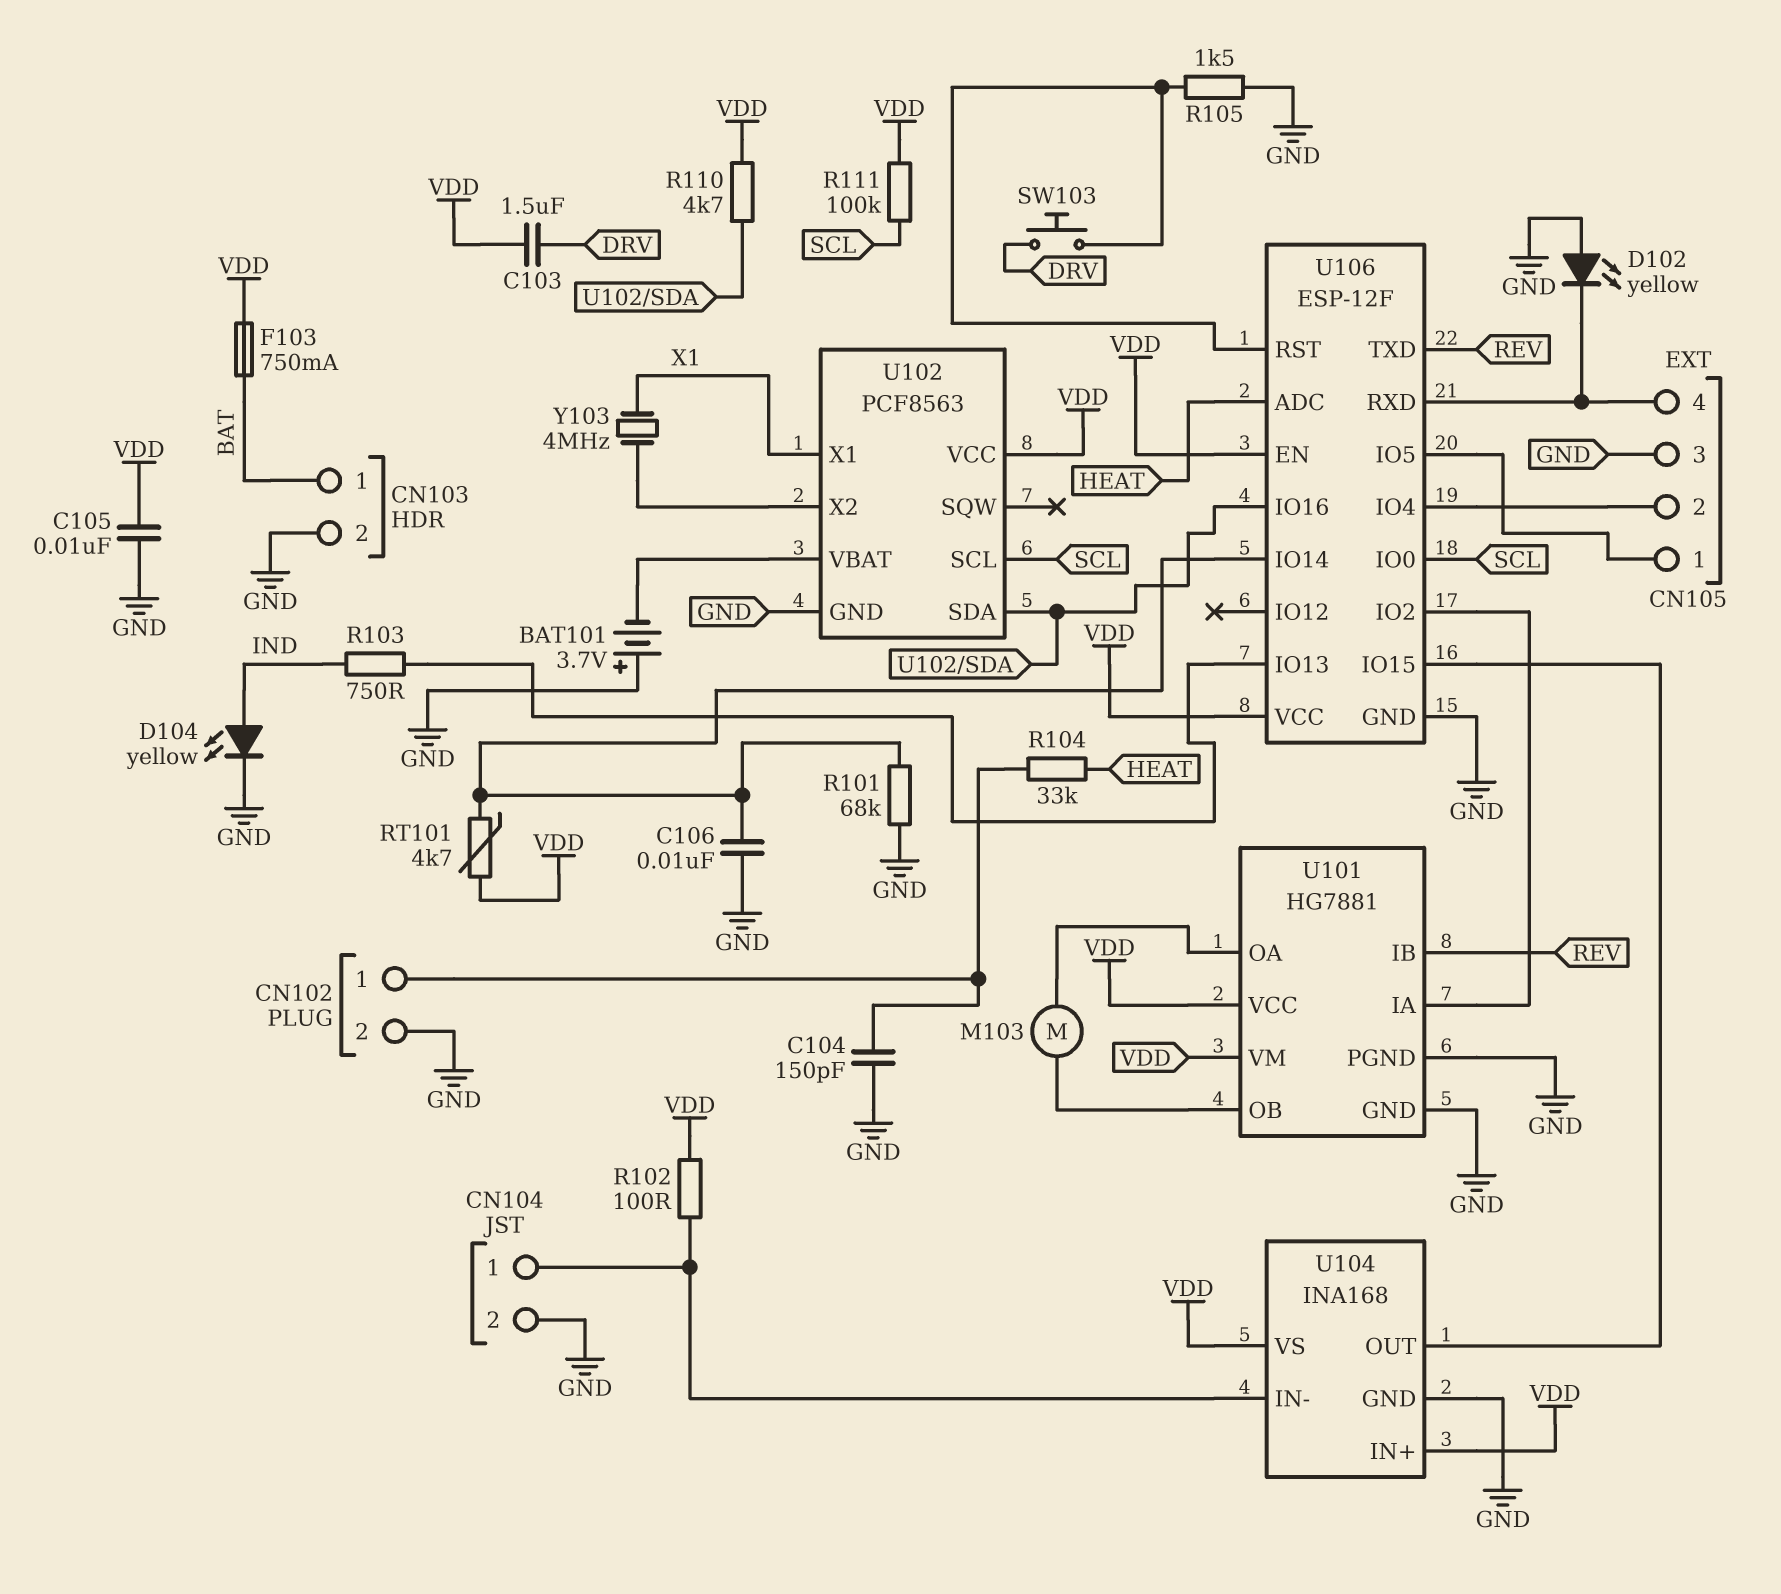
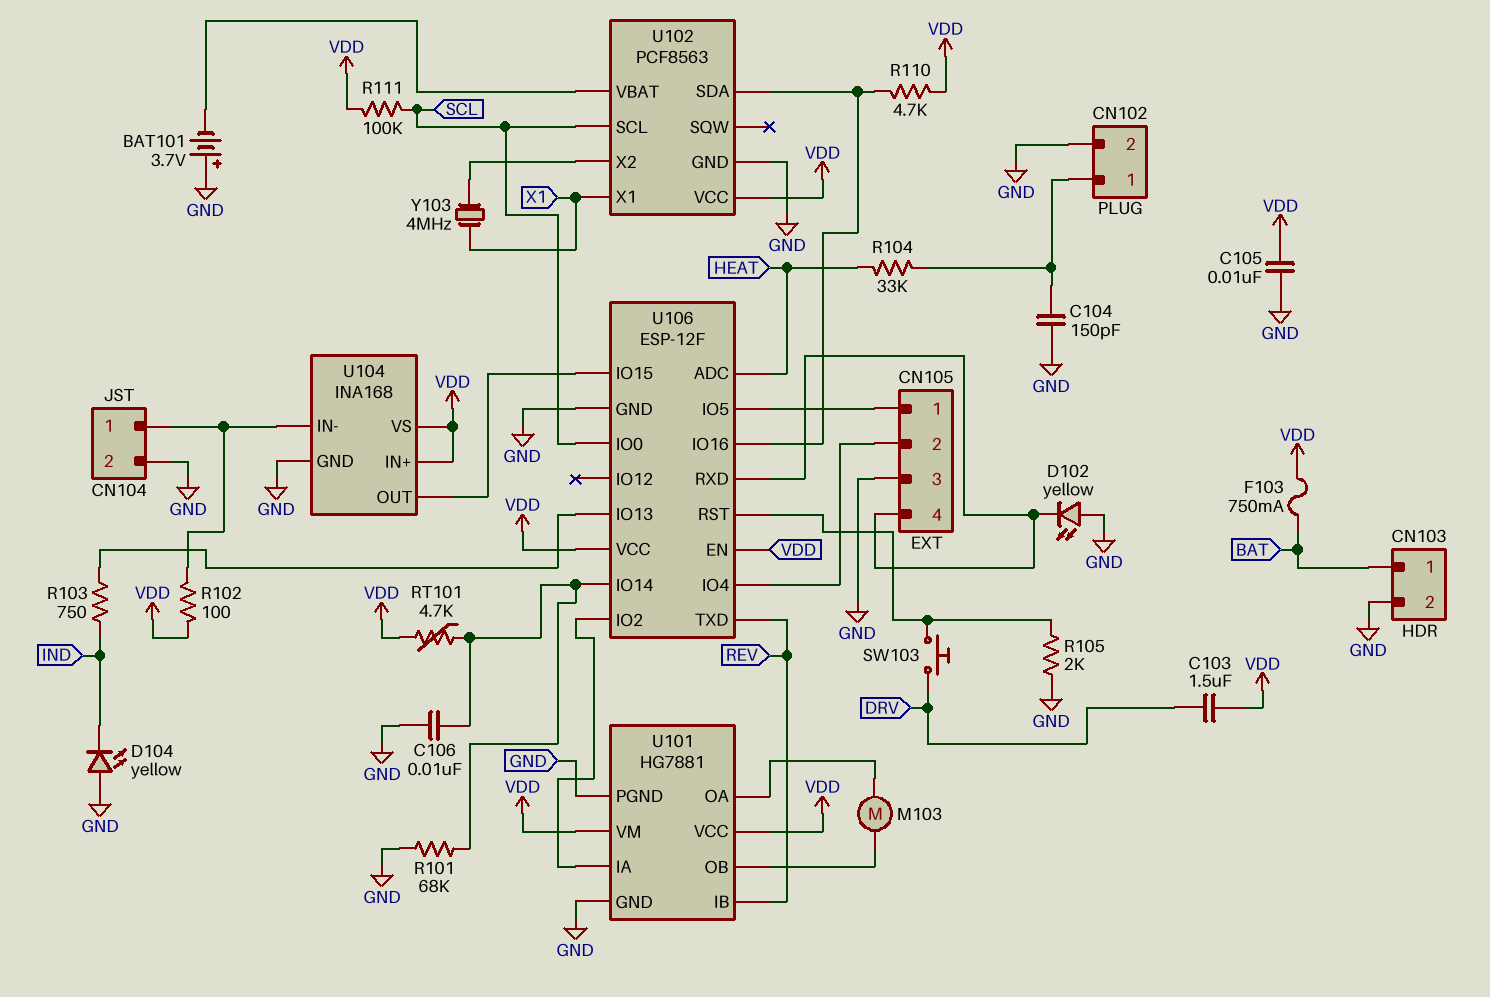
D104: LED yellow (A IND, K GND) -> LED yellow (A GND, K IND)
R105: 1.5k (GND, U106/RST) -> 2k (GND, U106/RST)

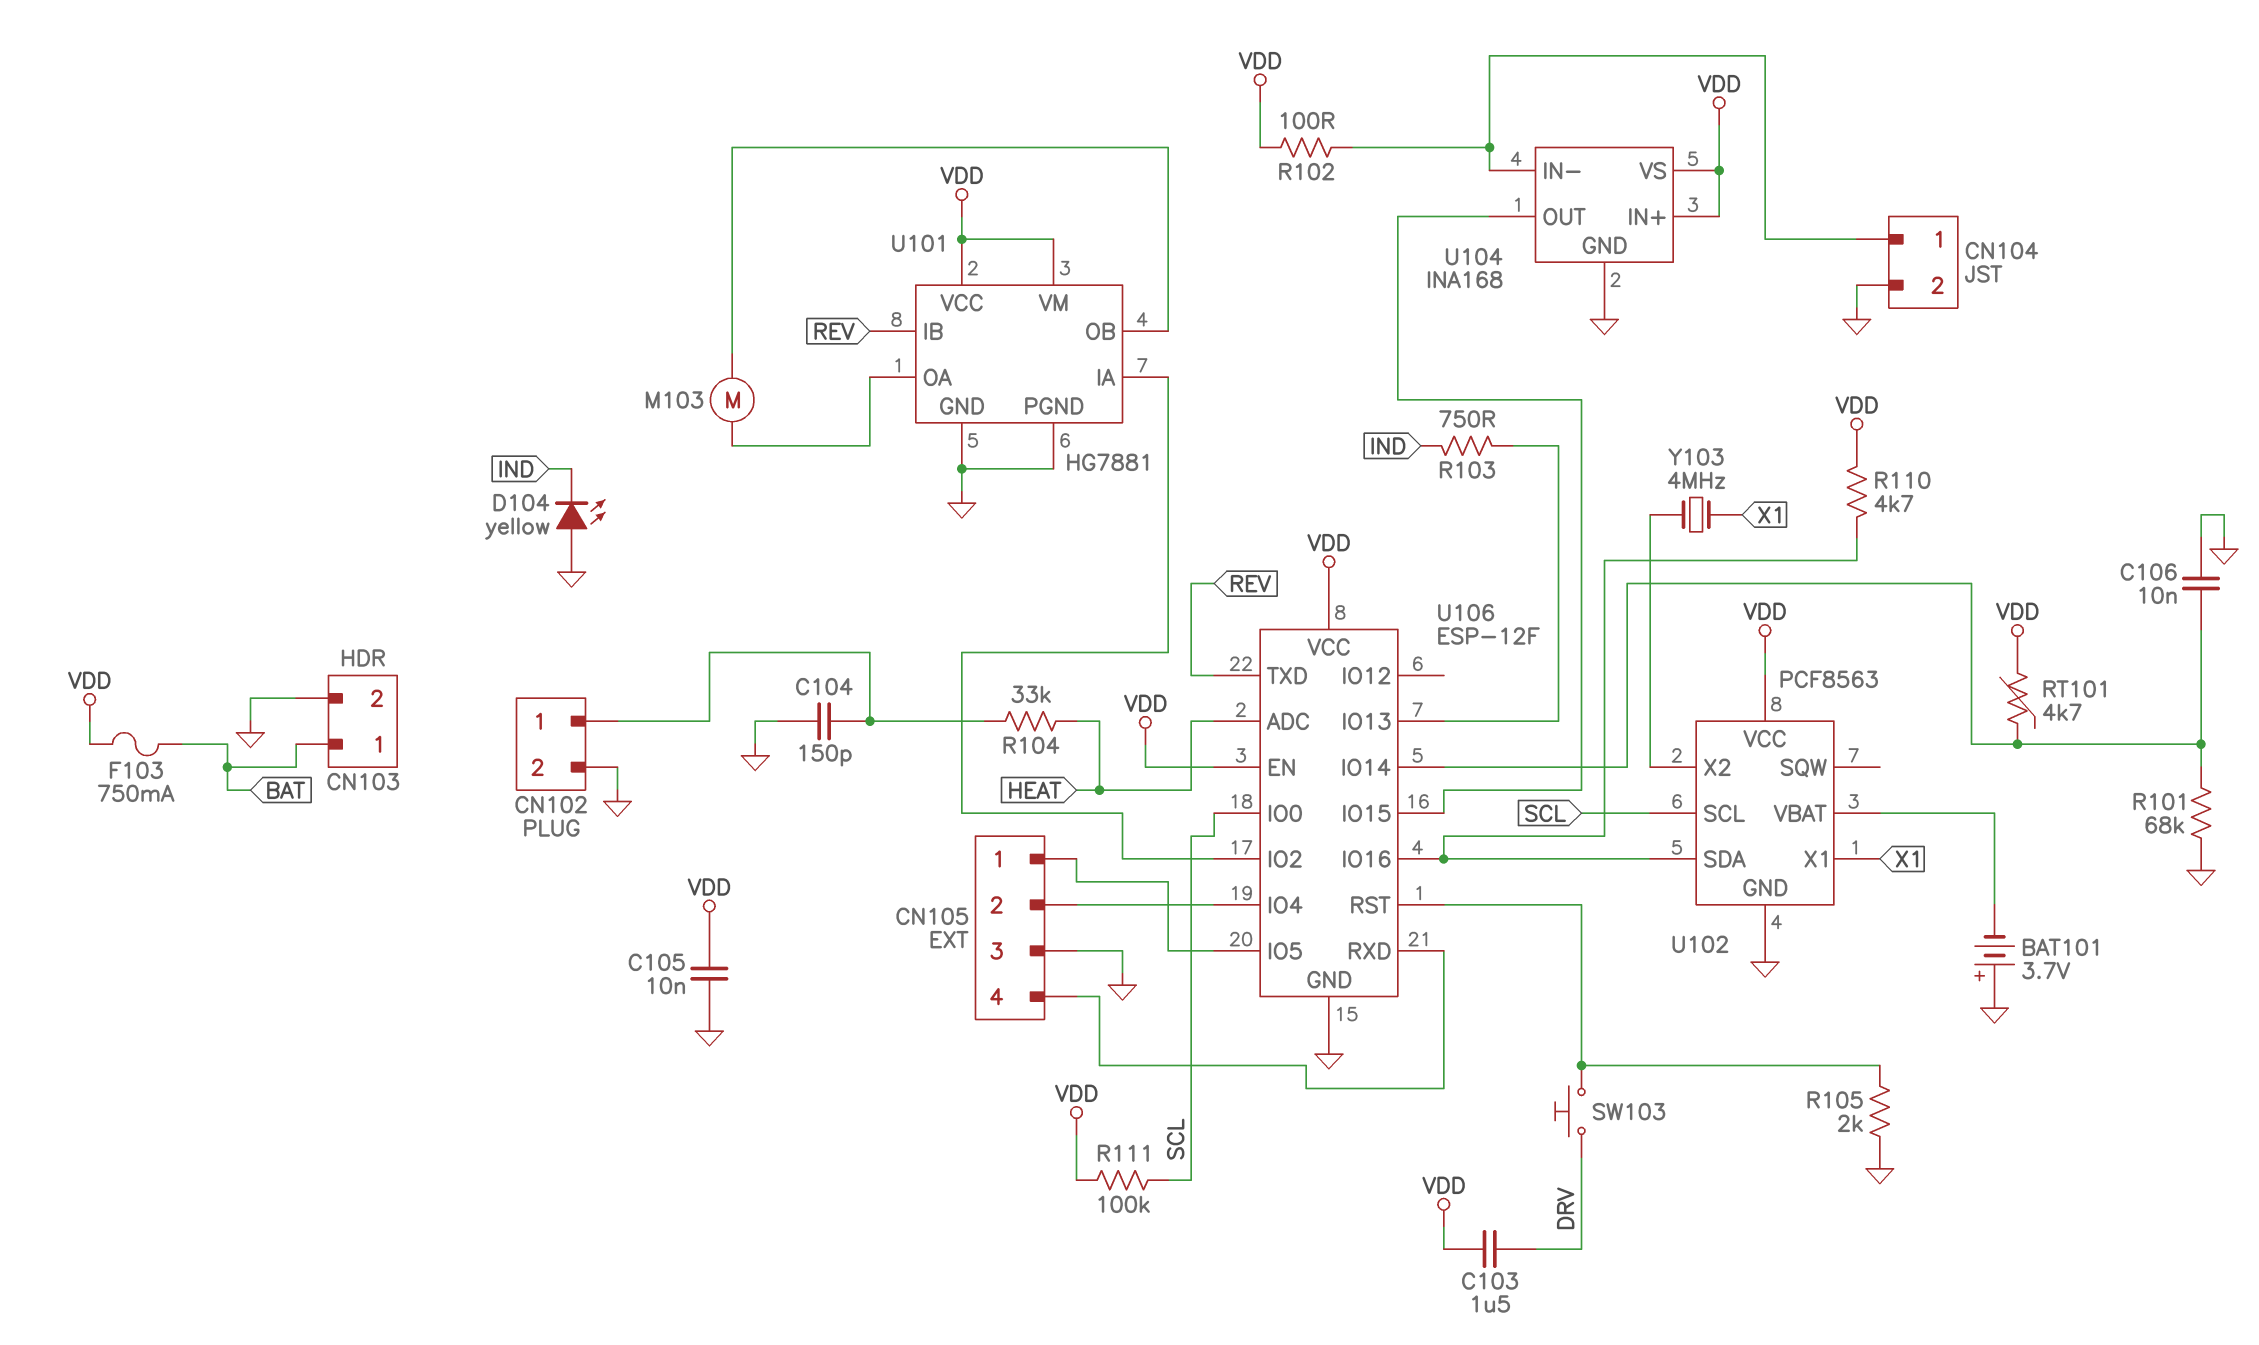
D102: LED yellow (A GND, K CN105/4) -> none

